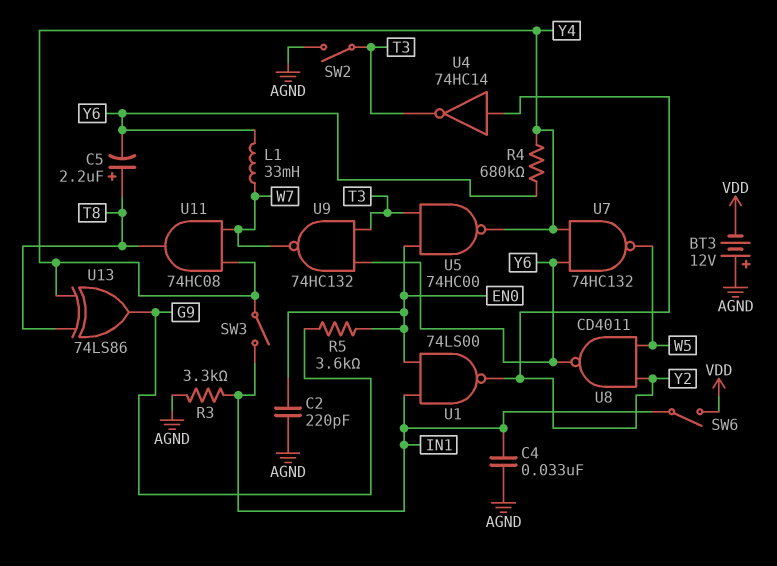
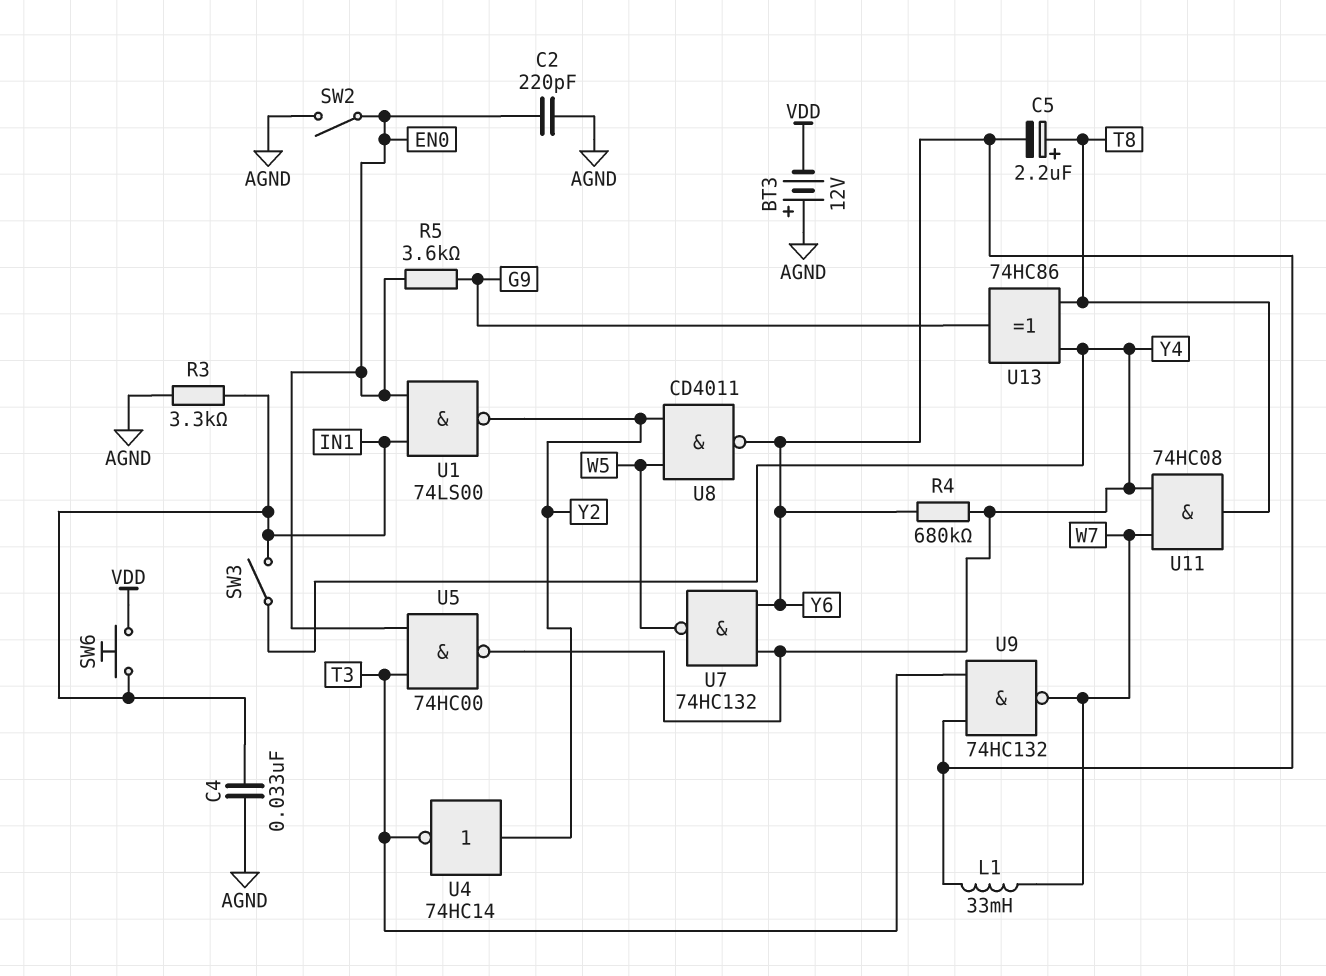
SW2: switch (AGND, T3) -> switch (AGND, EN0)
SW6: switch (IN1, VDD) -> button (IN1, VDD)
U13: XOR 74LS86 (in T8, in Y4, out G9) -> XOR 74HC86 (in T8, in Y4, out G9)

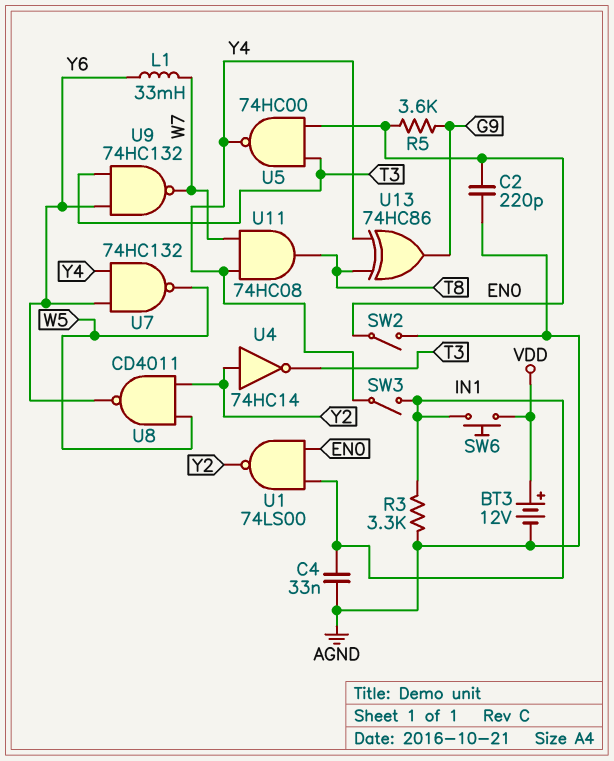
BT3: 12V (plus AGND, minus VDD) -> 12V (plus VDD, minus AGND)
C5: 2.2uF (plus T8, minus Y6) -> none
R4: 680k (Y4, Y6) -> none

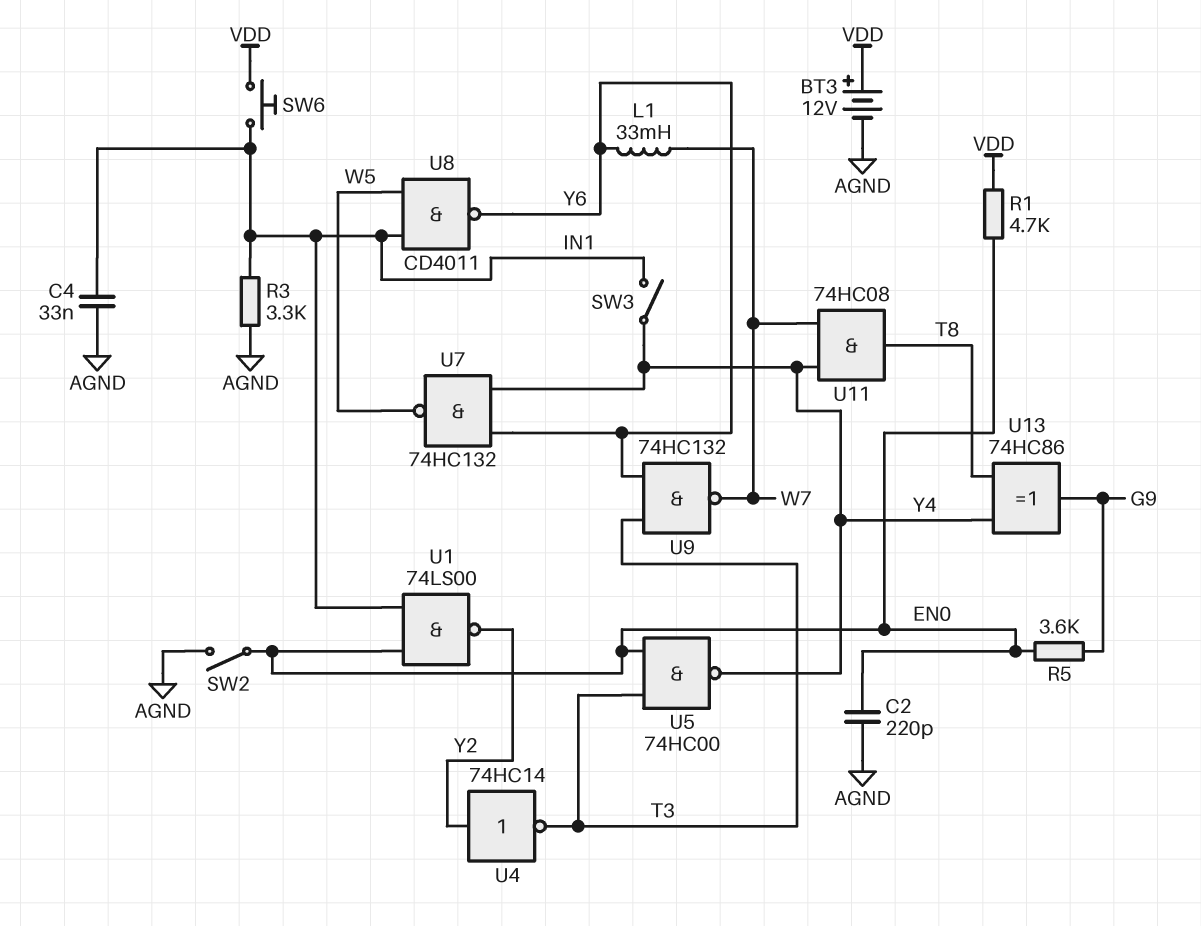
R1: none -> 4.7k (EN0, VDD)
U8: NAND CD4011 (in W5, in Y2, out Y6) -> NAND CD4011 (in IN1, in W5, out Y6)

